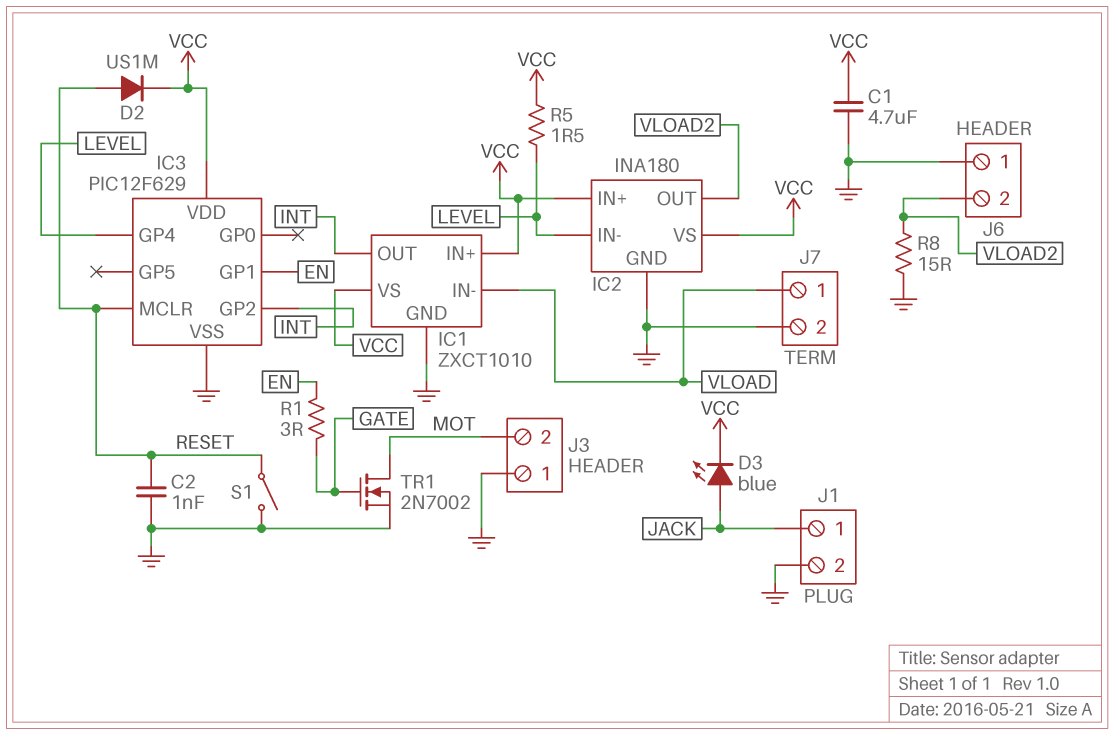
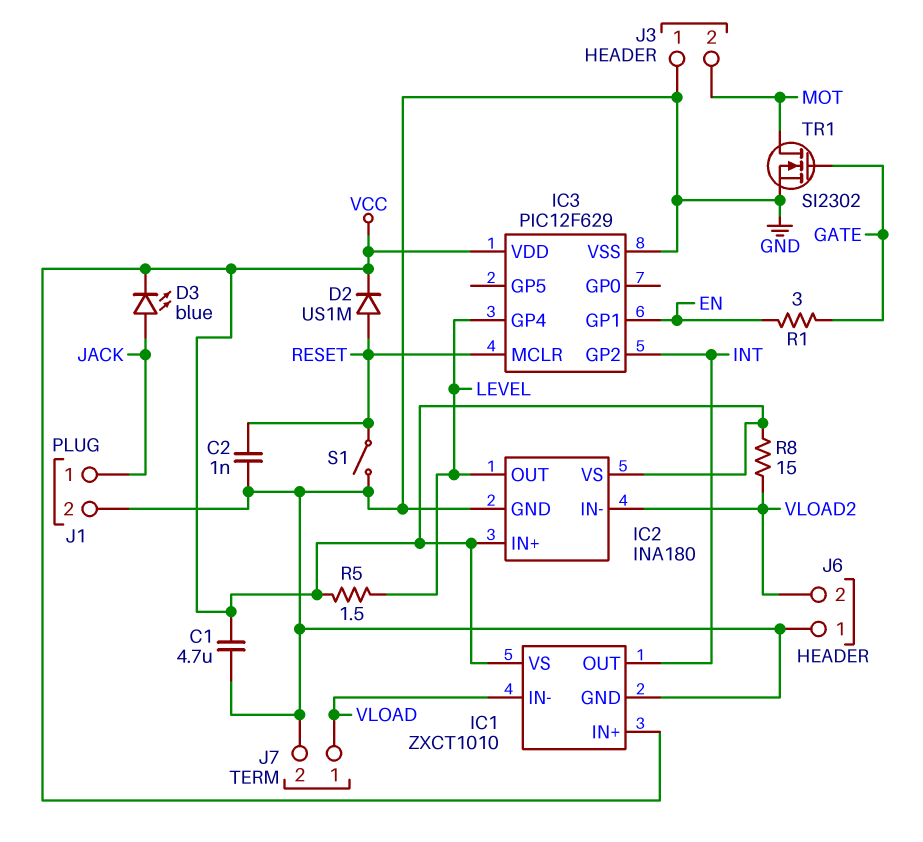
IC2 pin IN-: LEVEL -> VLOAD2
IC2 pin OUT: VLOAD2 -> LEVEL
R8: 15 (GND, VLOAD2) -> 15 (VCC, VLOAD2)
TR1: NMOS 2N7002 (G GATE, D MOT, S GND) -> NMOS SI2302 (G GATE, D MOT, S GND)

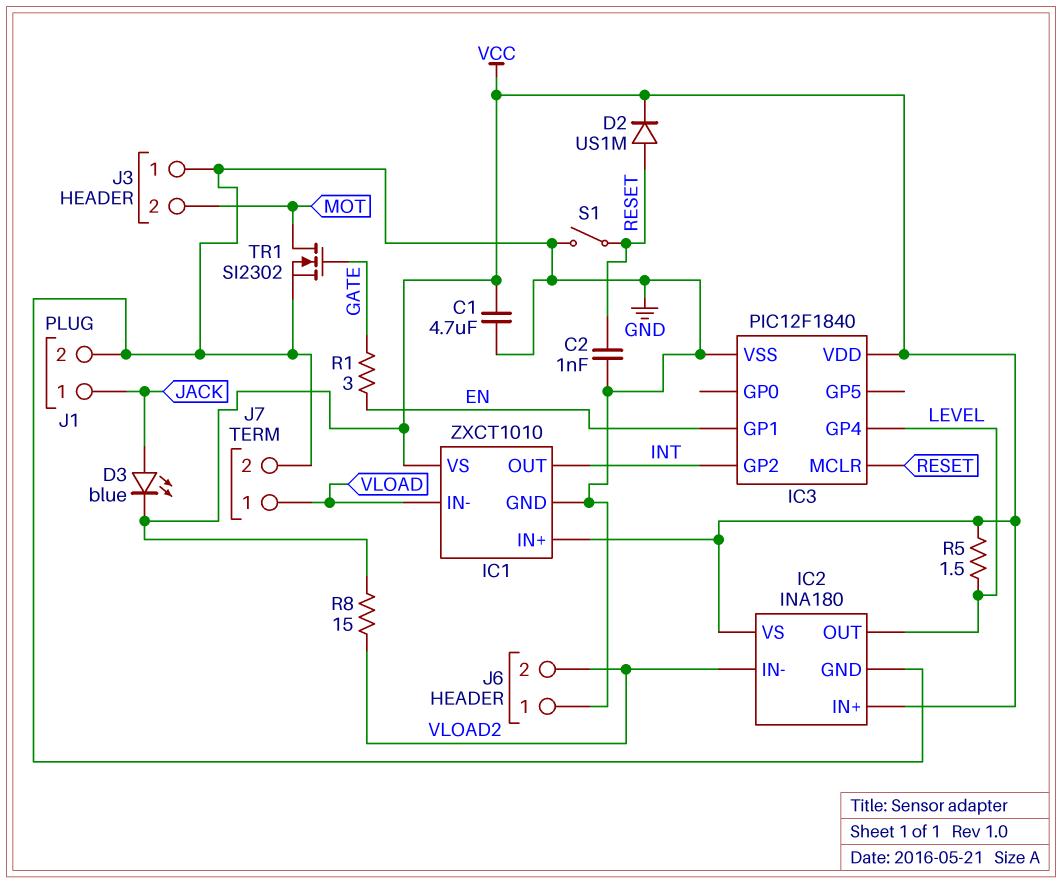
IC3: PIC12F629 -> PIC12F1840

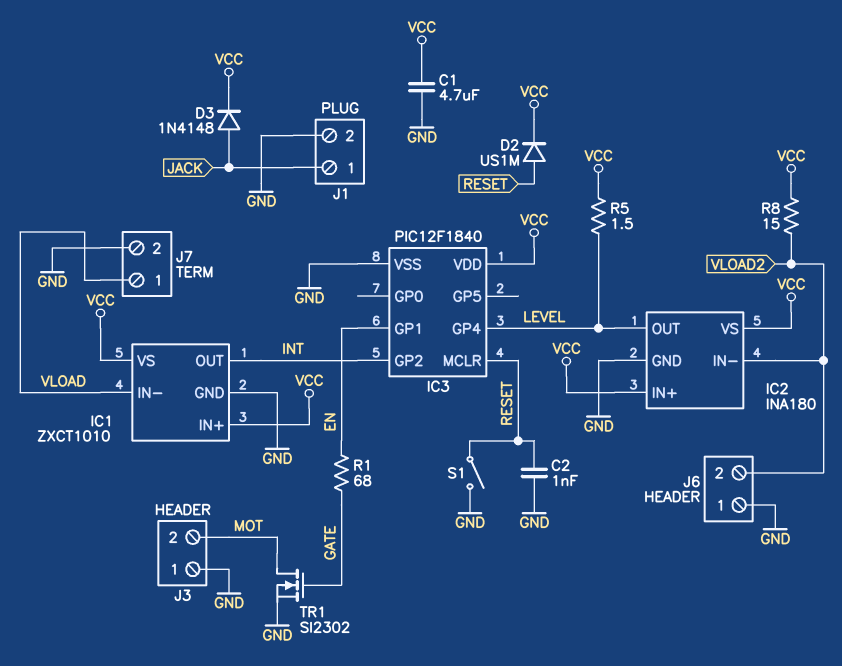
D3: LED blue (A JACK, K VCC) -> diode 1N4148 (A JACK, K VCC)
R1: 3 (EN, GATE) -> 68 (EN, GATE)

